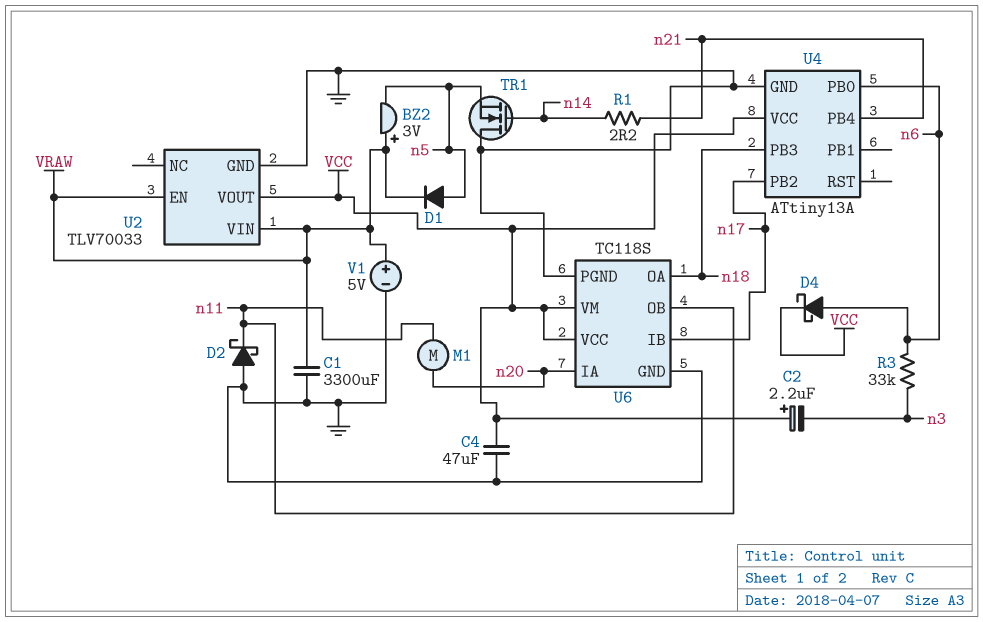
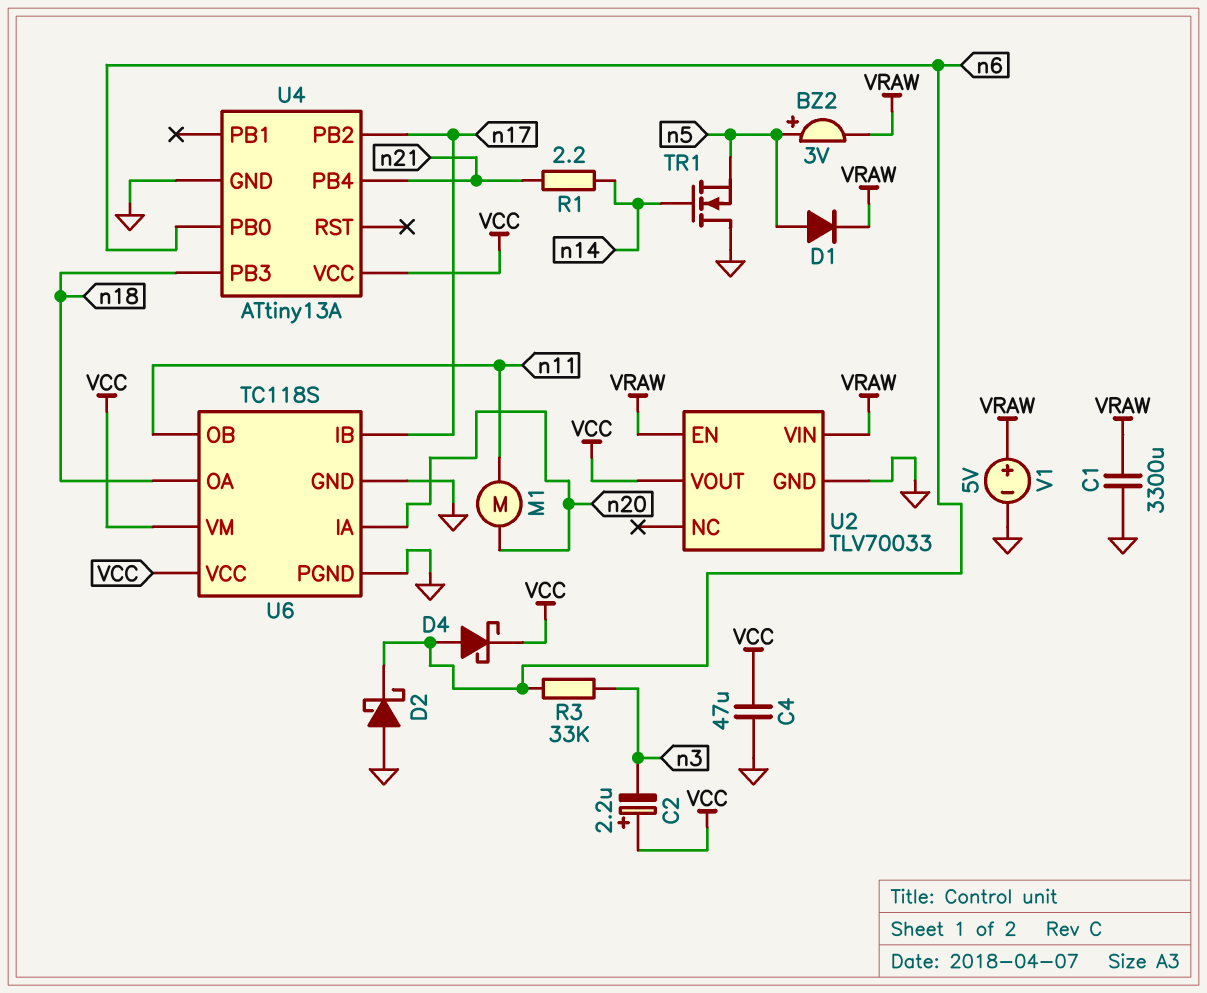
BZ2: buzzer 3V (plus VRAW, minus n5) -> buzzer 3V (plus n5, minus VRAW)
D2: schottky (A GND, K n11) -> schottky (A GND, K n6)

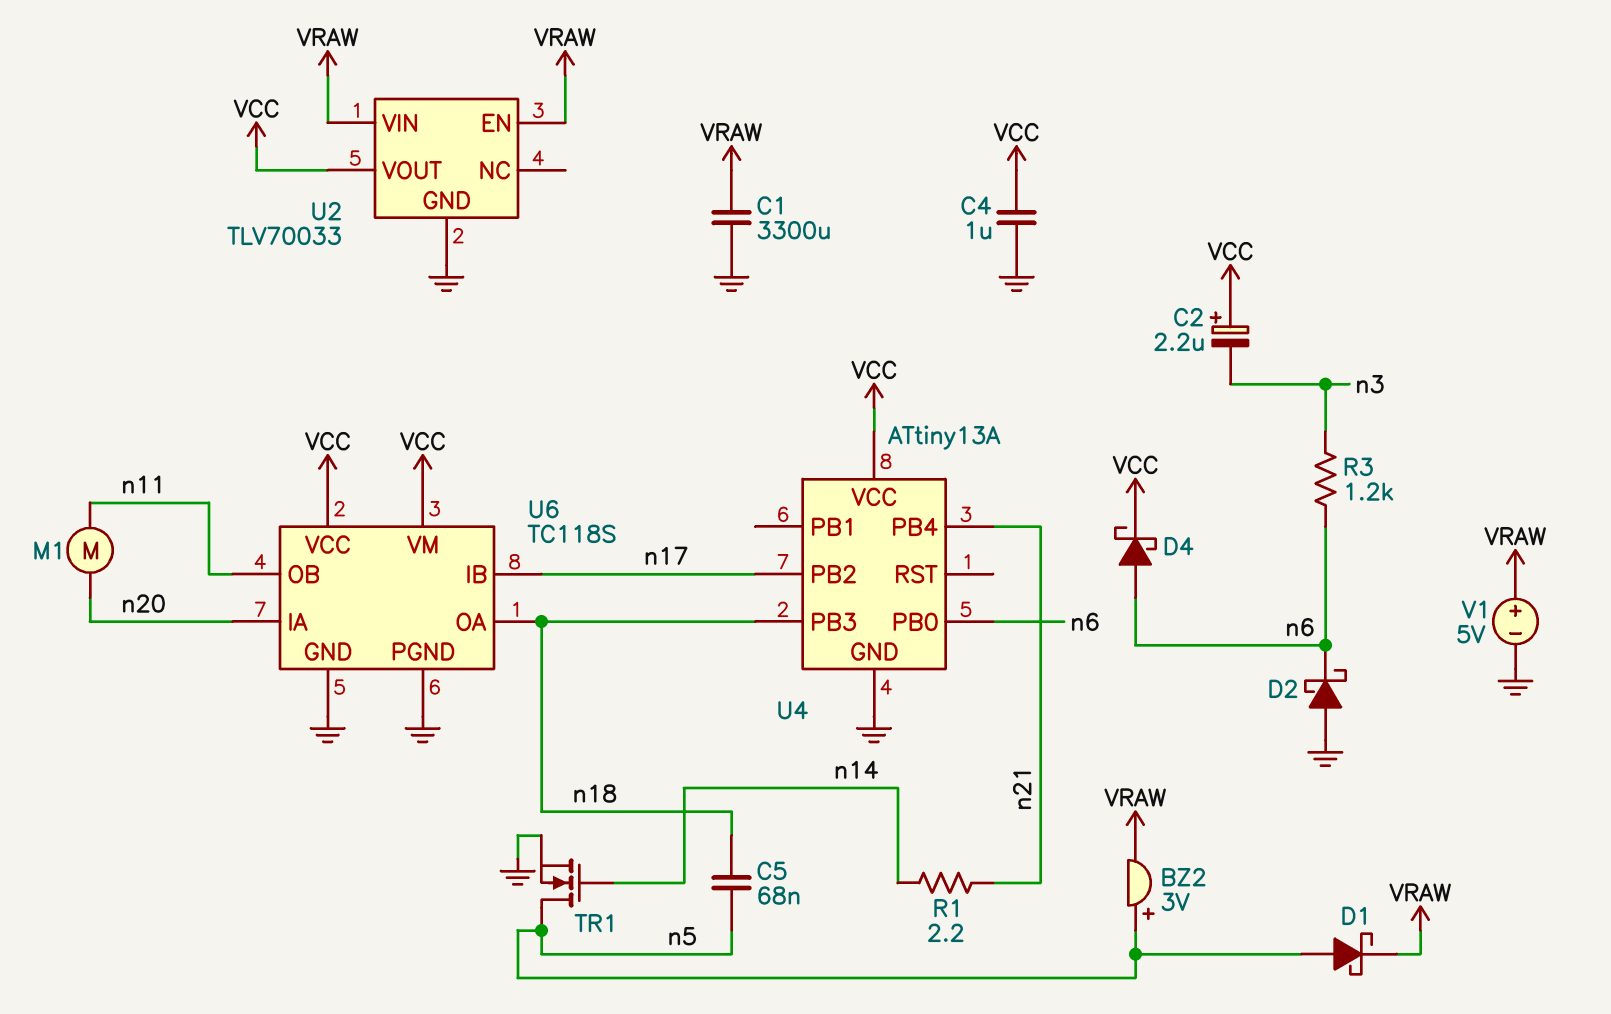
C4: 47uF (GND, VCC) -> 1uF (GND, VCC)
C5: none -> 68nF (n5, n18)
D1: diode (A n5, K VRAW) -> schottky (A n5, K VRAW)
R3: 33k (n3, n6) -> 1.2k (n3, n6)
TR1: NMOS (G n14, D GND, S n5) -> NMOS (G n14, D n5, S GND)

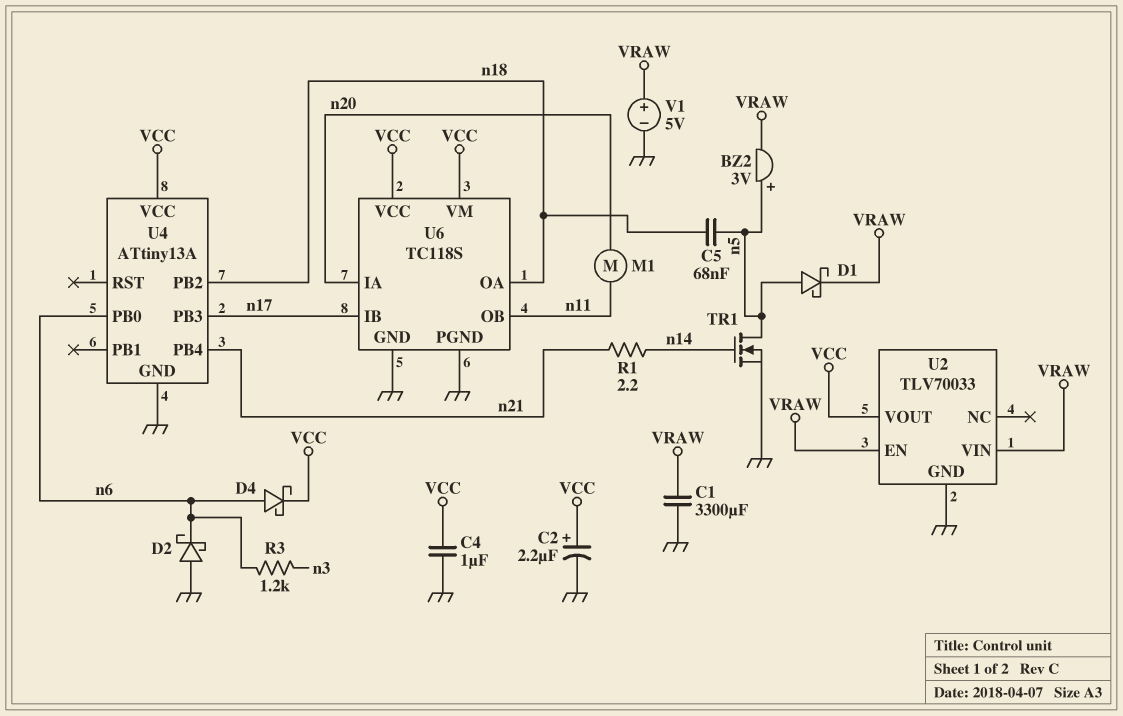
C2: 2.2uF (plus VCC, minus n3) -> 2.2uF (plus VCC, minus GND)
U4 pin PB2: n17 -> n18
U4 pin PB3: n18 -> n17

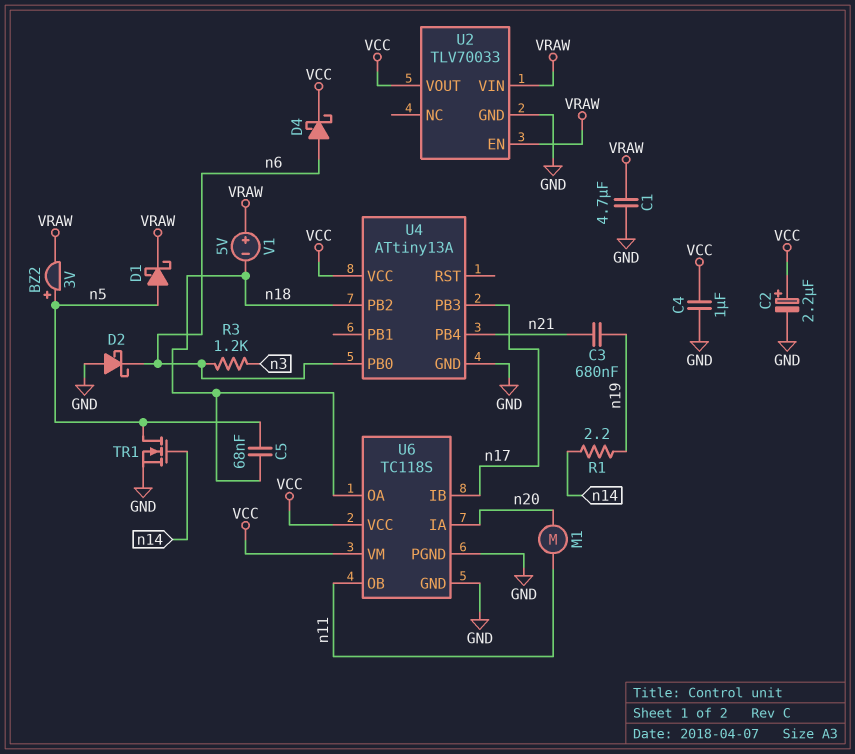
C1: 3300uF (GND, VRAW) -> 4.7uF (GND, VRAW)
C3: none -> 680nF (n19, n21)
R1: 2.2 (n14, n21) -> 2.2 (n14, n19)
V1: 5V (plus VRAW, minus GND) -> 5V (plus VRAW, minus n18)

